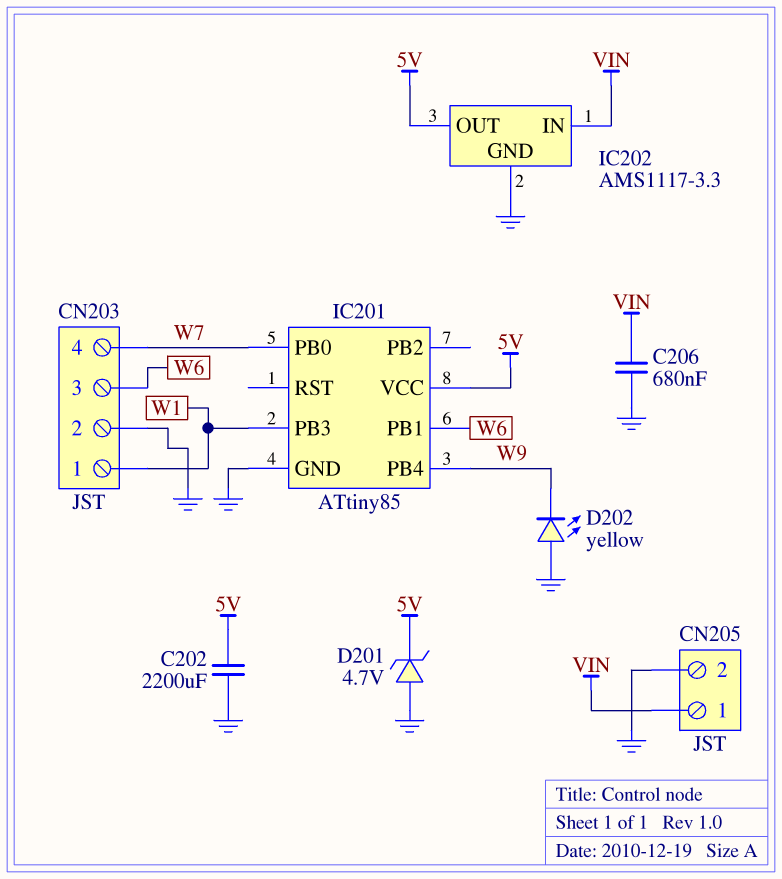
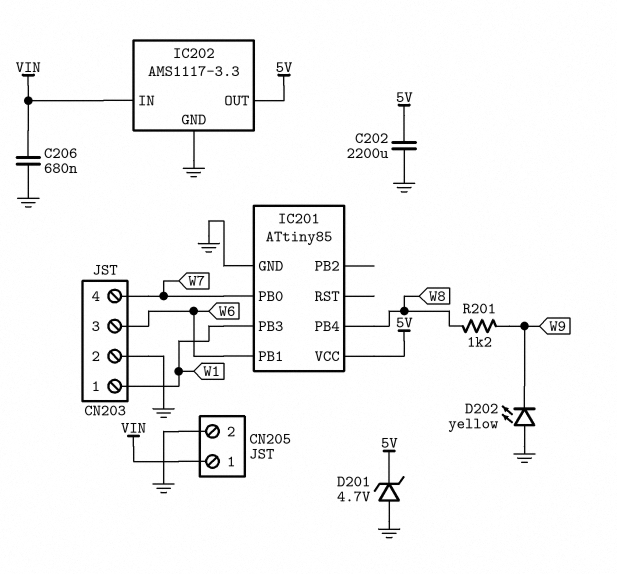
IC201 pin PB4: W9 -> W8
R201: none -> 1.2k (W8, W9)

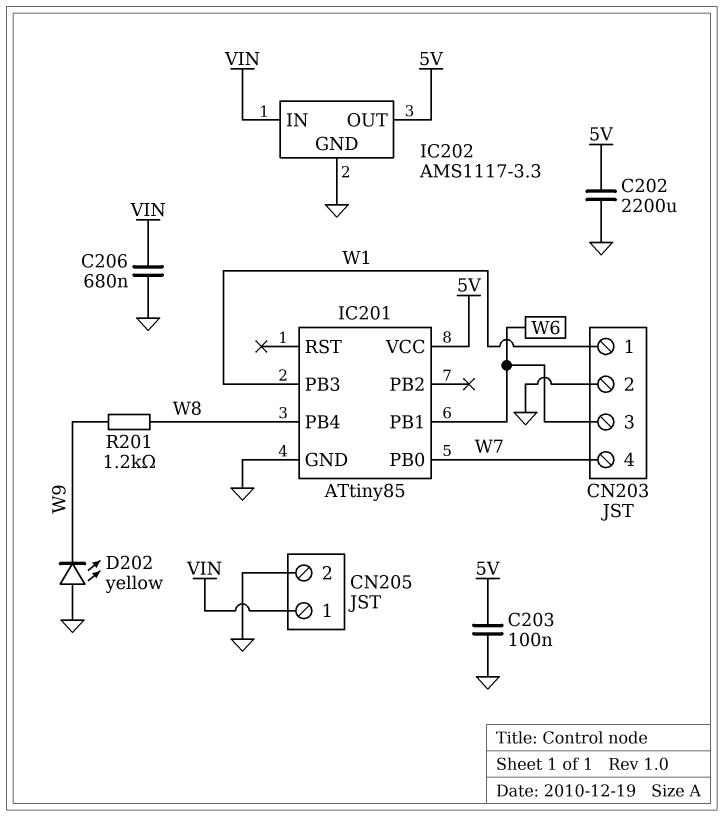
C203: none -> 100nF (5V, GND)
D201: zener 4.7V (A GND, K 5V) -> none

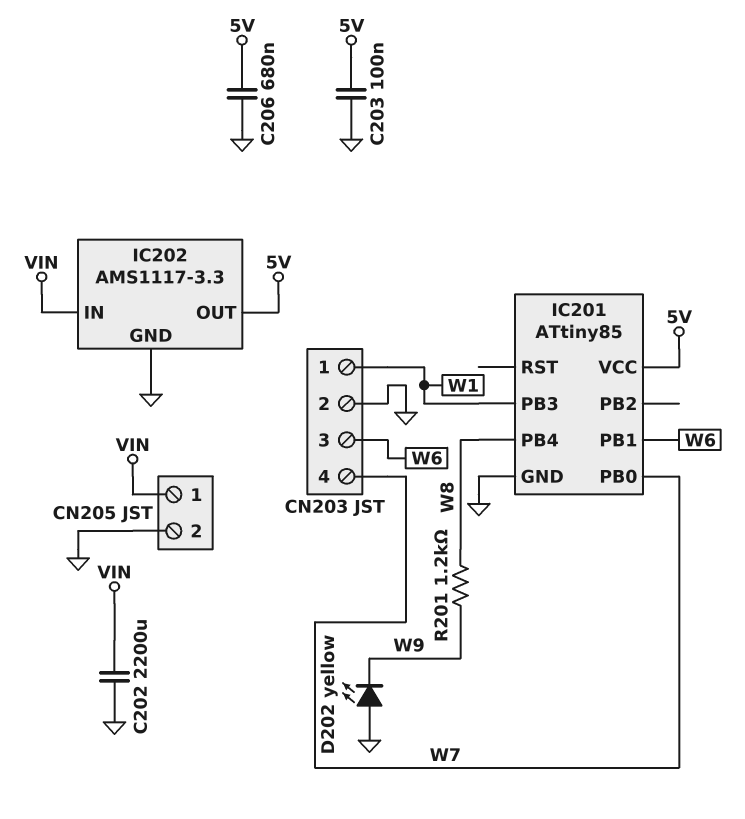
C202: 2200uF (5V, GND) -> 2200uF (GND, VIN)
C206: 680nF (GND, VIN) -> 680nF (5V, GND)

